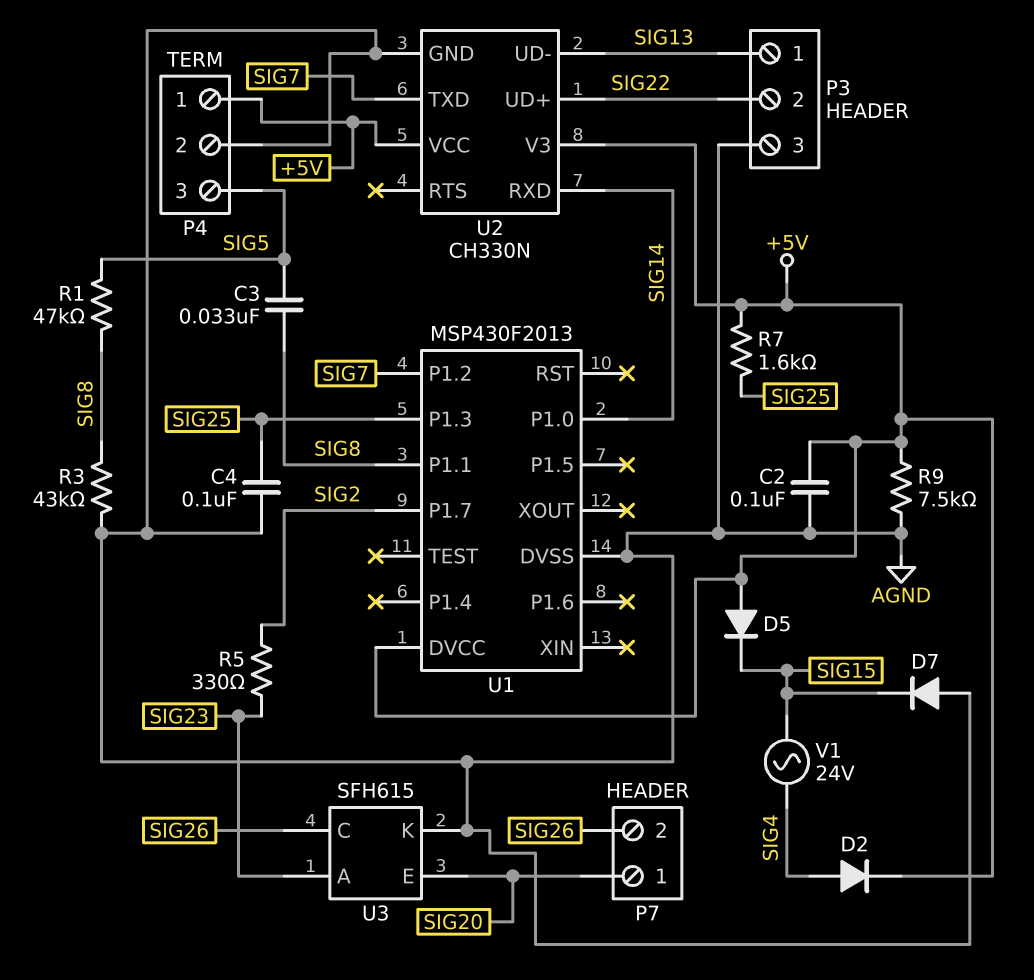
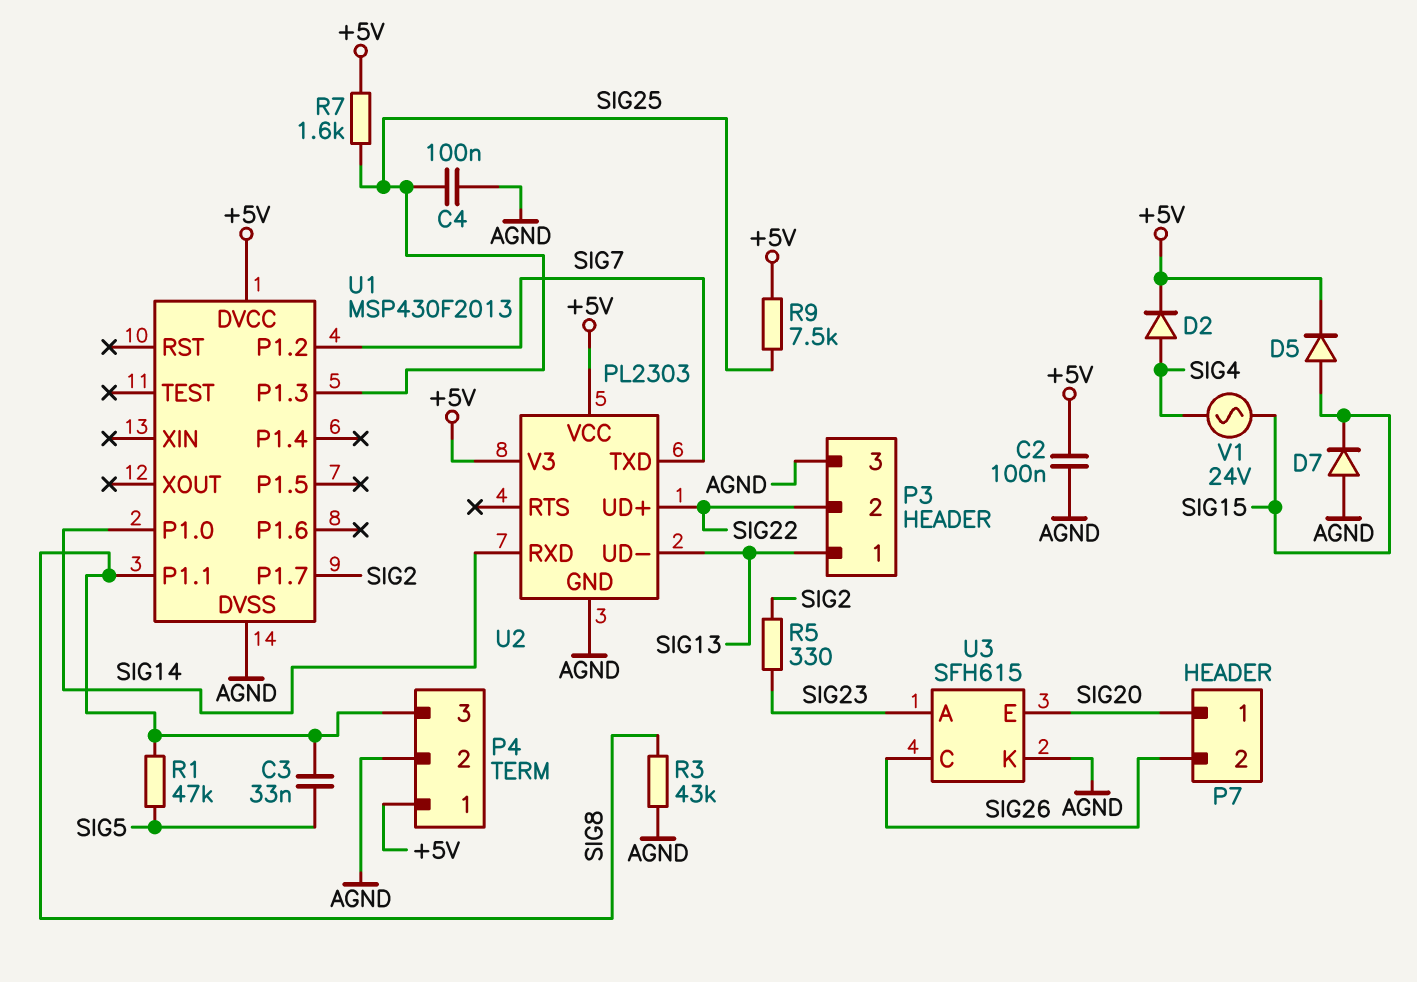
D5: diode (A +5V, K SIG15) -> diode (A SIG15, K +5V)
P4 pin 3: SIG5 -> SIG8
R9: 7.5k (+5V, AGND) -> 7.5k (+5V, SIG25)
U2: CH330N -> PL2303

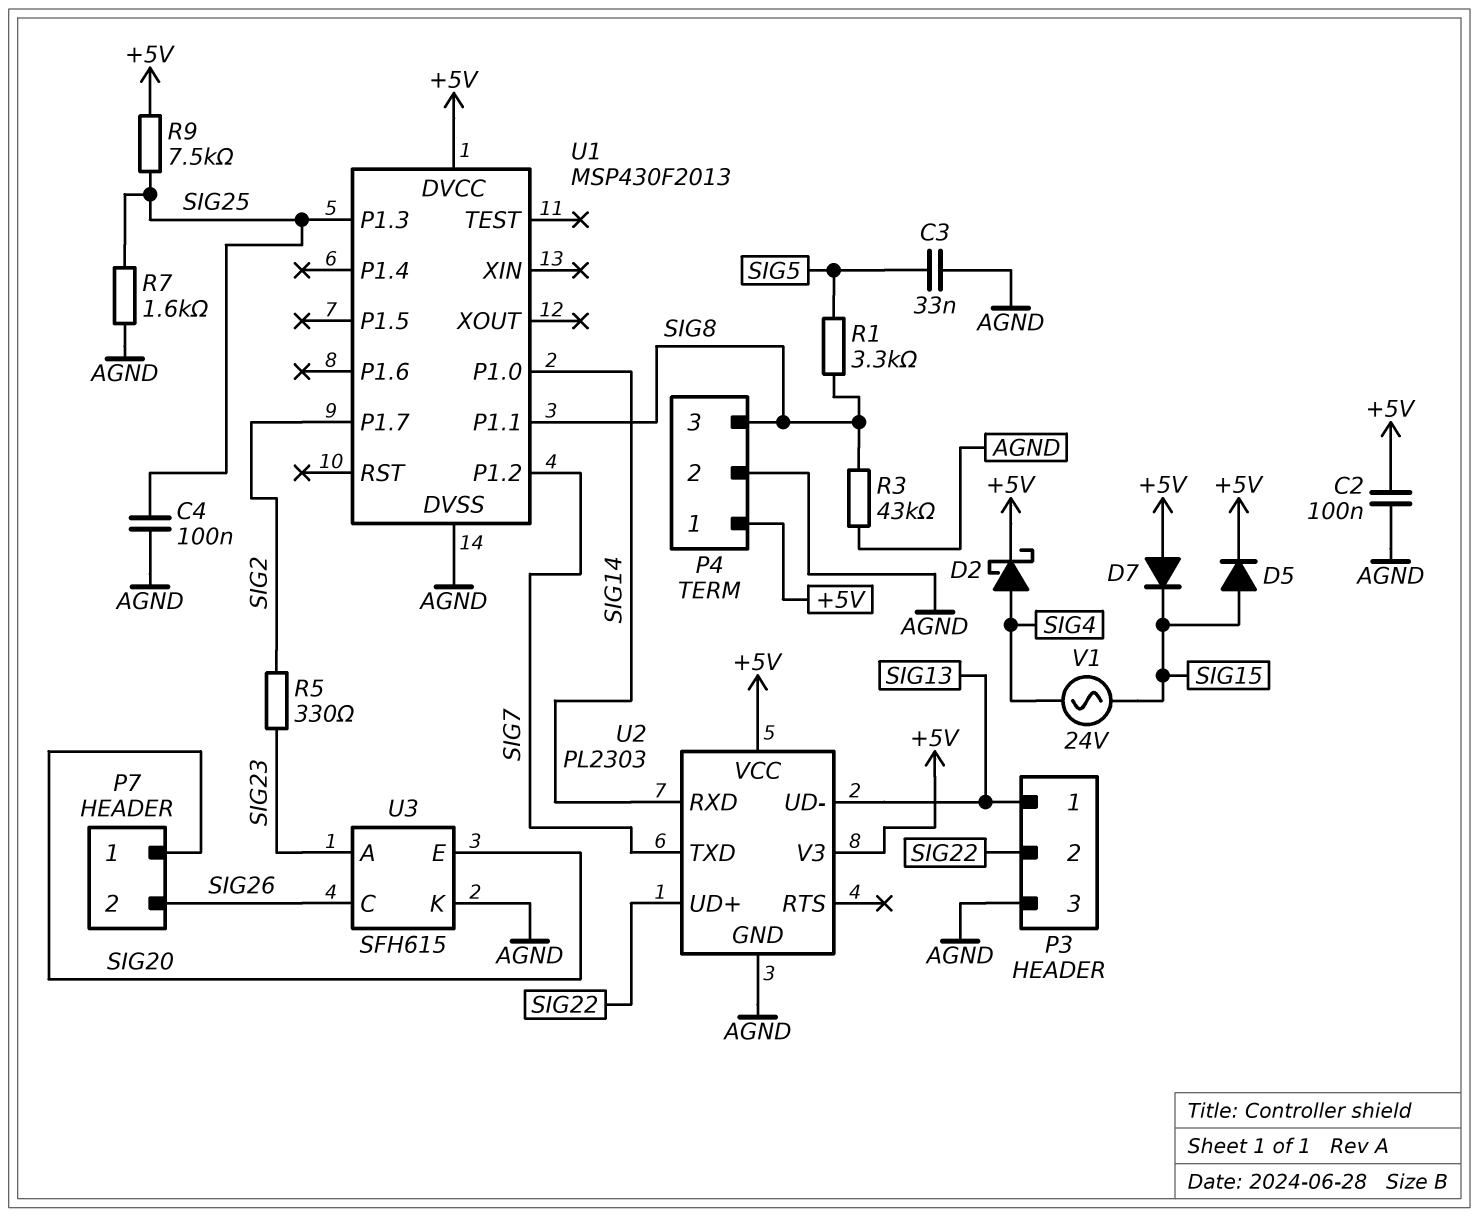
C3: 33nF (SIG5, SIG8) -> 33nF (AGND, SIG5)
D2: diode (A SIG4, K +5V) -> schottky (A SIG4, K +5V)
D7: diode (A AGND, K SIG15) -> diode (A +5V, K SIG15)
R1: 47k (SIG5, SIG8) -> 3.3k (SIG5, SIG8)
R7: 1.6k (+5V, SIG25) -> 1.6k (AGND, SIG25)

